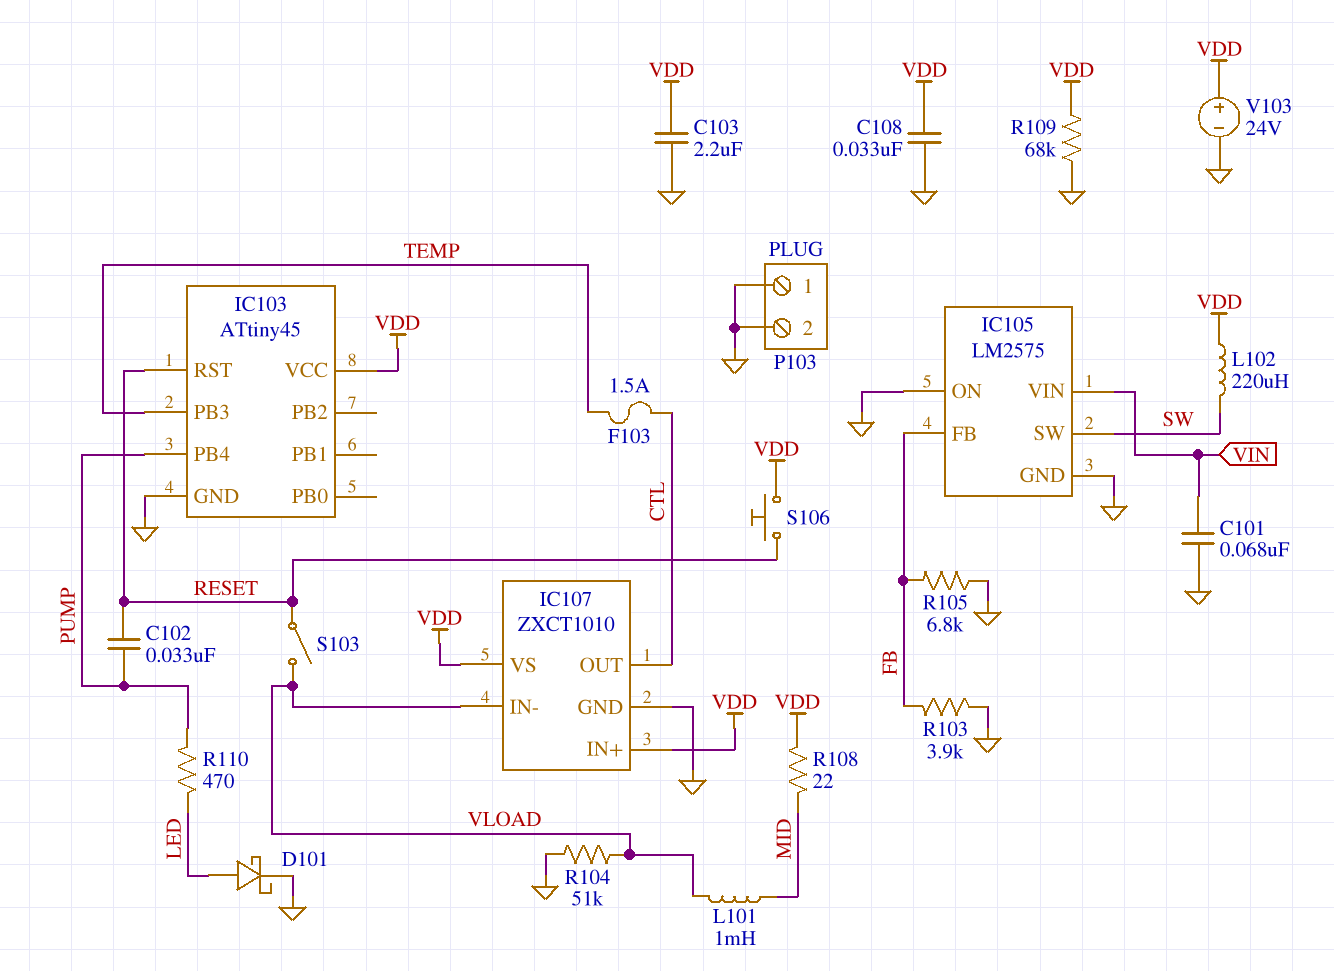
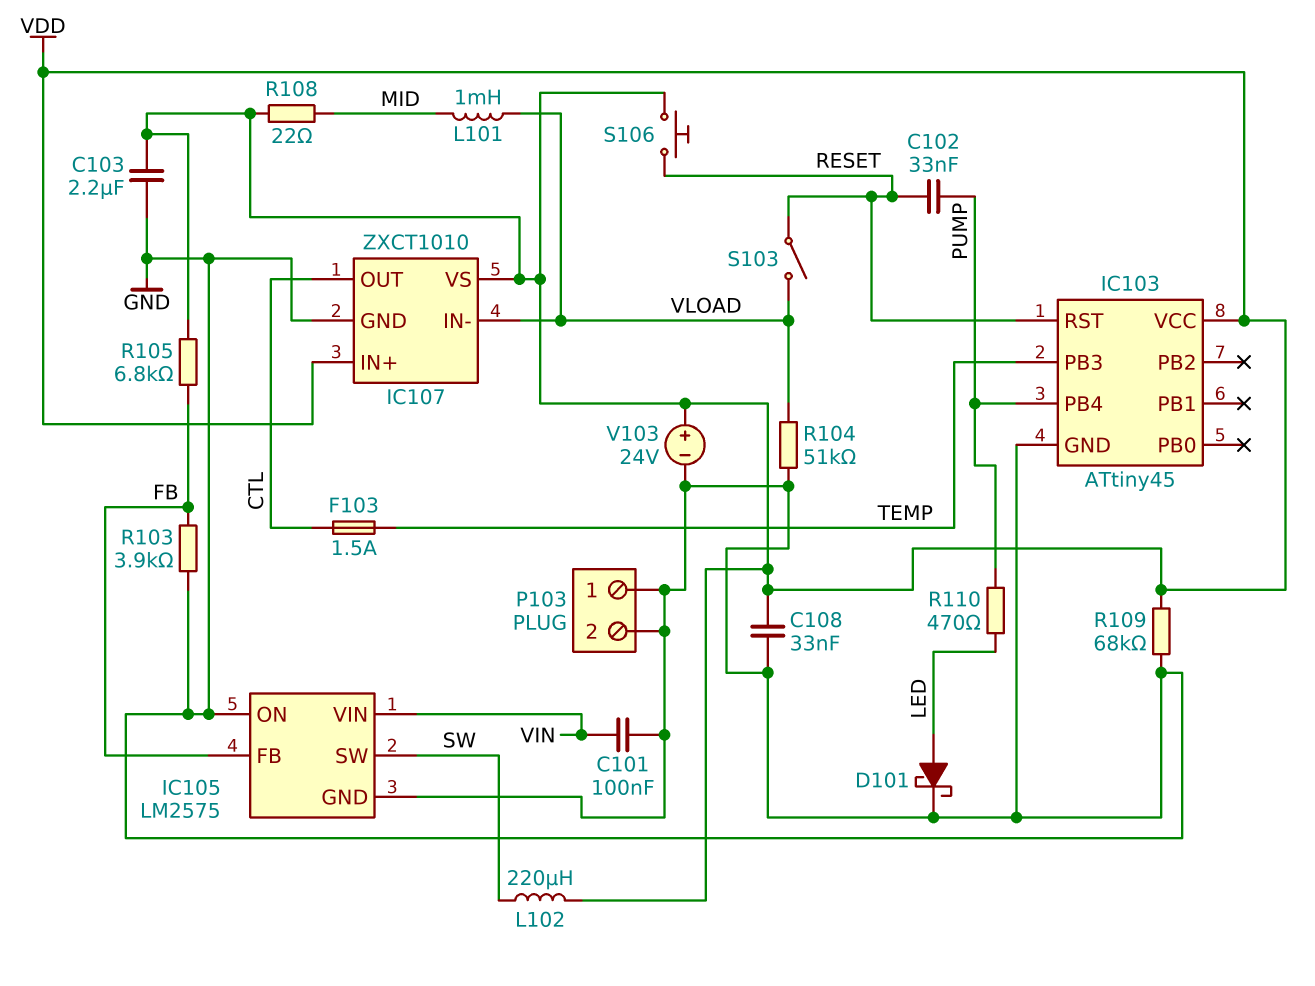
C101: 68nF (GND, VIN) -> 100nF (GND, VIN)
R105: 6.8k (FB, GND) -> 6.8k (FB, VDD)

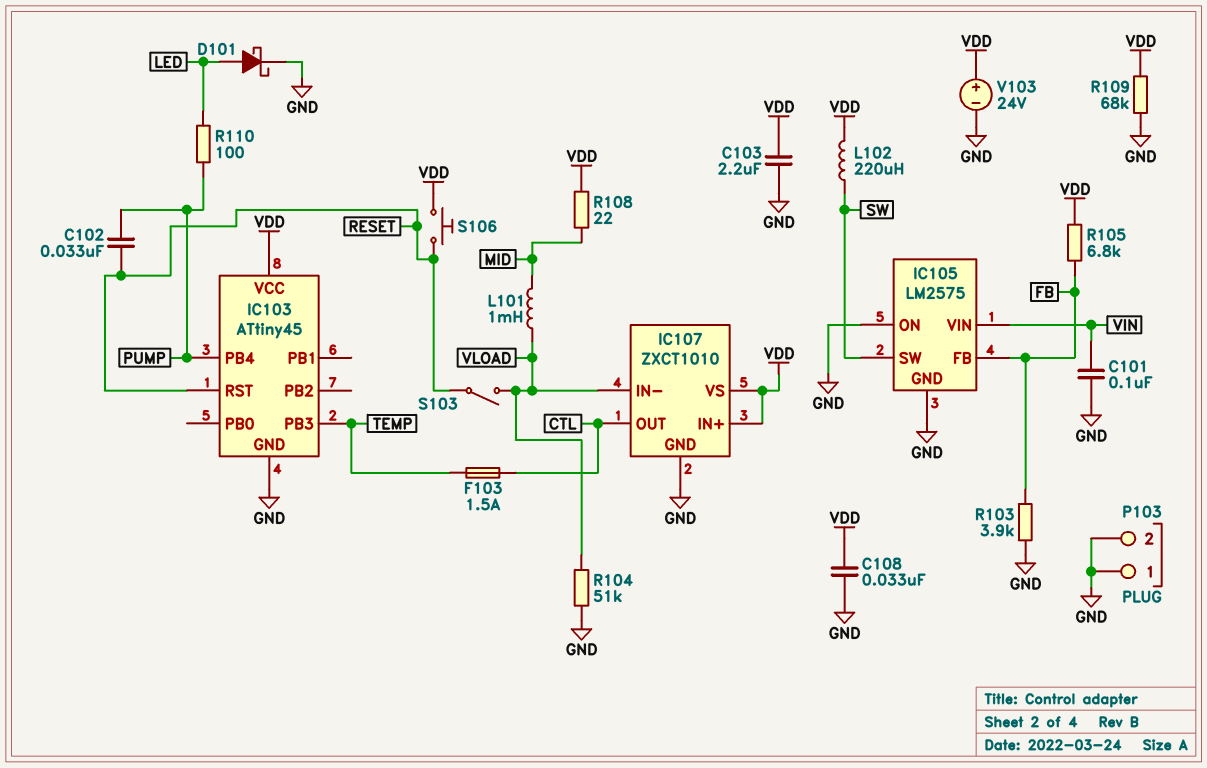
R110: 470 (LED, PUMP) -> 100 (LED, PUMP)

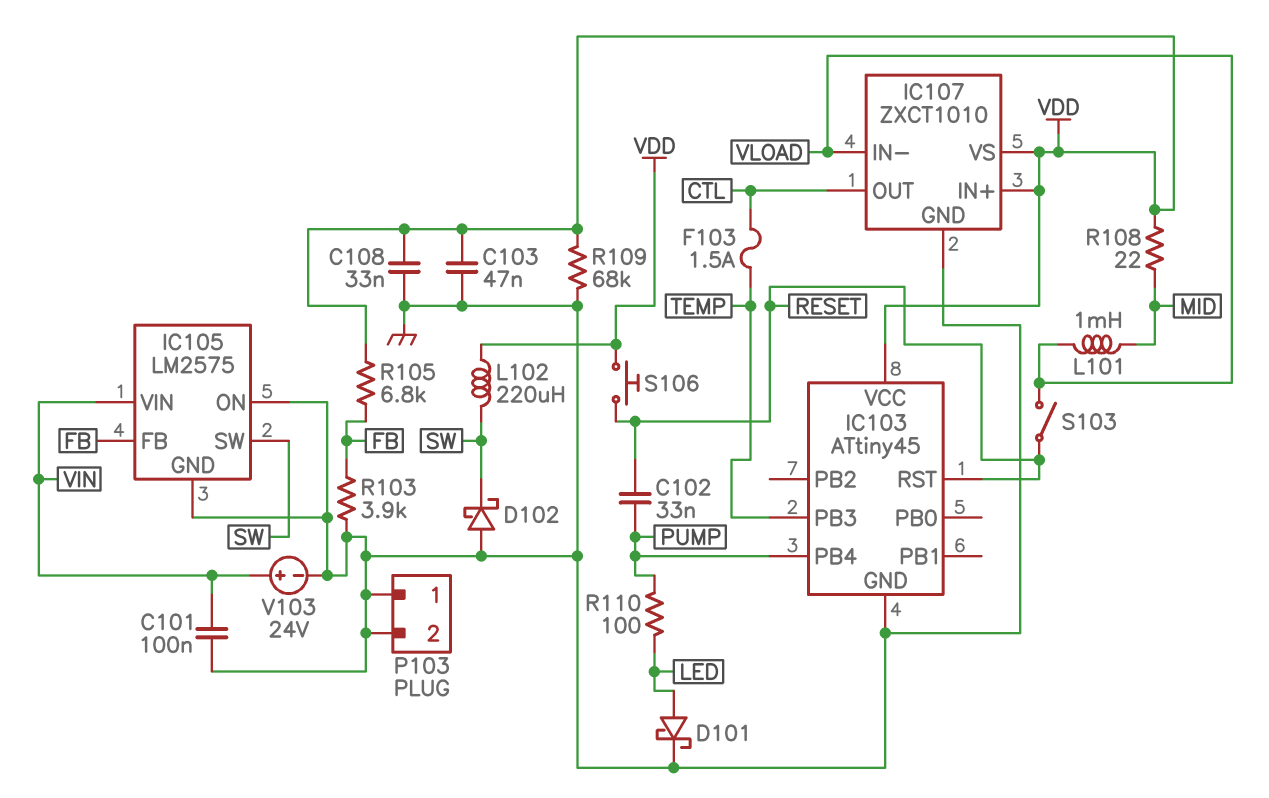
C103: 2.2uF (GND, VDD) -> 47nF (GND, VDD)
D102: none -> schottky (A GND, K SW)
R104: 51k (GND, VLOAD) -> none
V103: 24V (plus VDD, minus GND) -> 24V (plus VIN, minus GND)

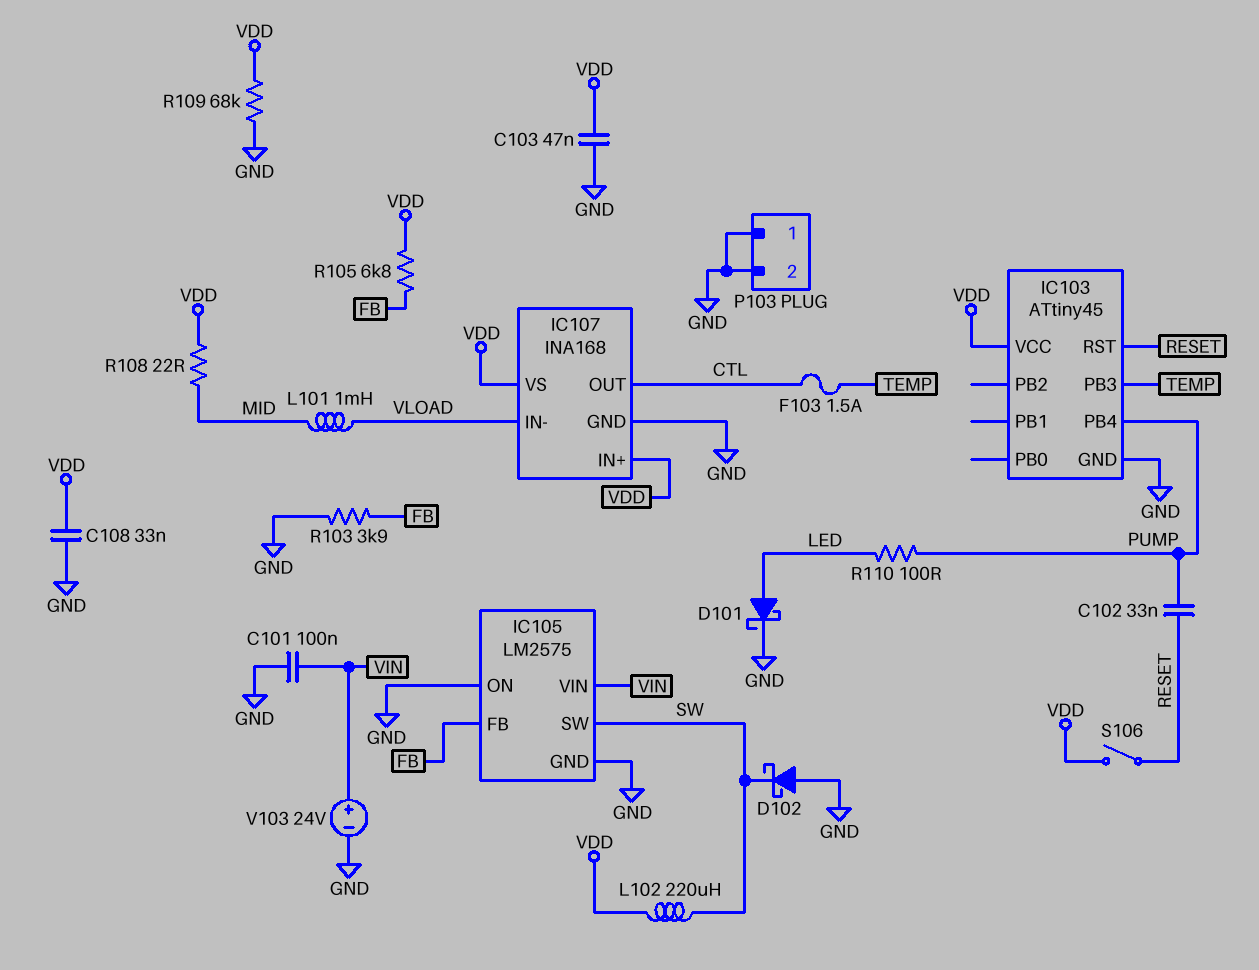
IC107: ZXCT1010 -> INA168
S103: switch (RESET, VLOAD) -> none
S106: button (RESET, VDD) -> switch (RESET, VDD)

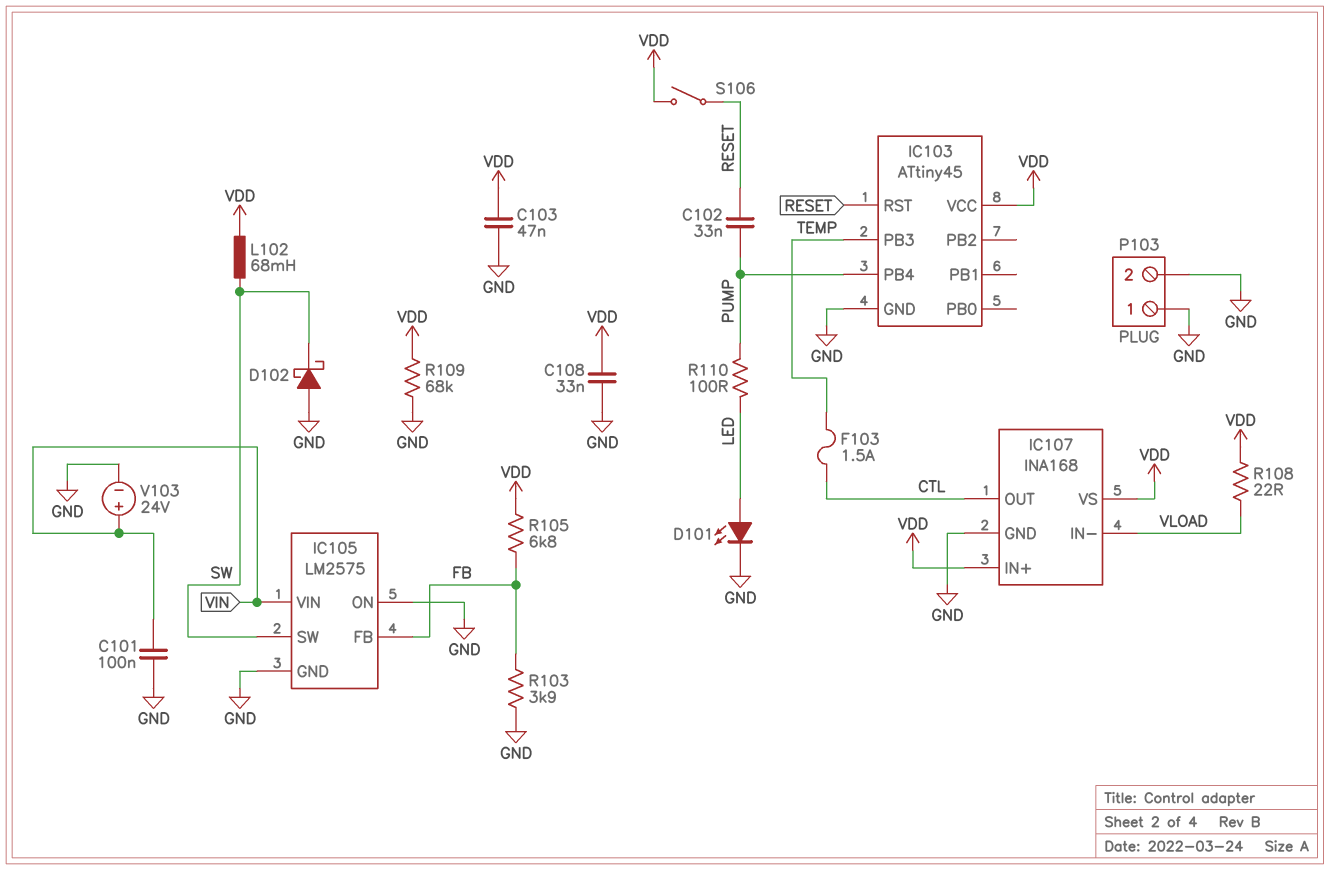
D101: schottky (A LED, K GND) -> LED (A LED, K GND)
L101: 1mH (MID, VLOAD) -> none
L102: 220uH (SW, VDD) -> 68mH (SW, VDD)
R108: 22 (MID, VDD) -> 22 (VDD, VLOAD)

